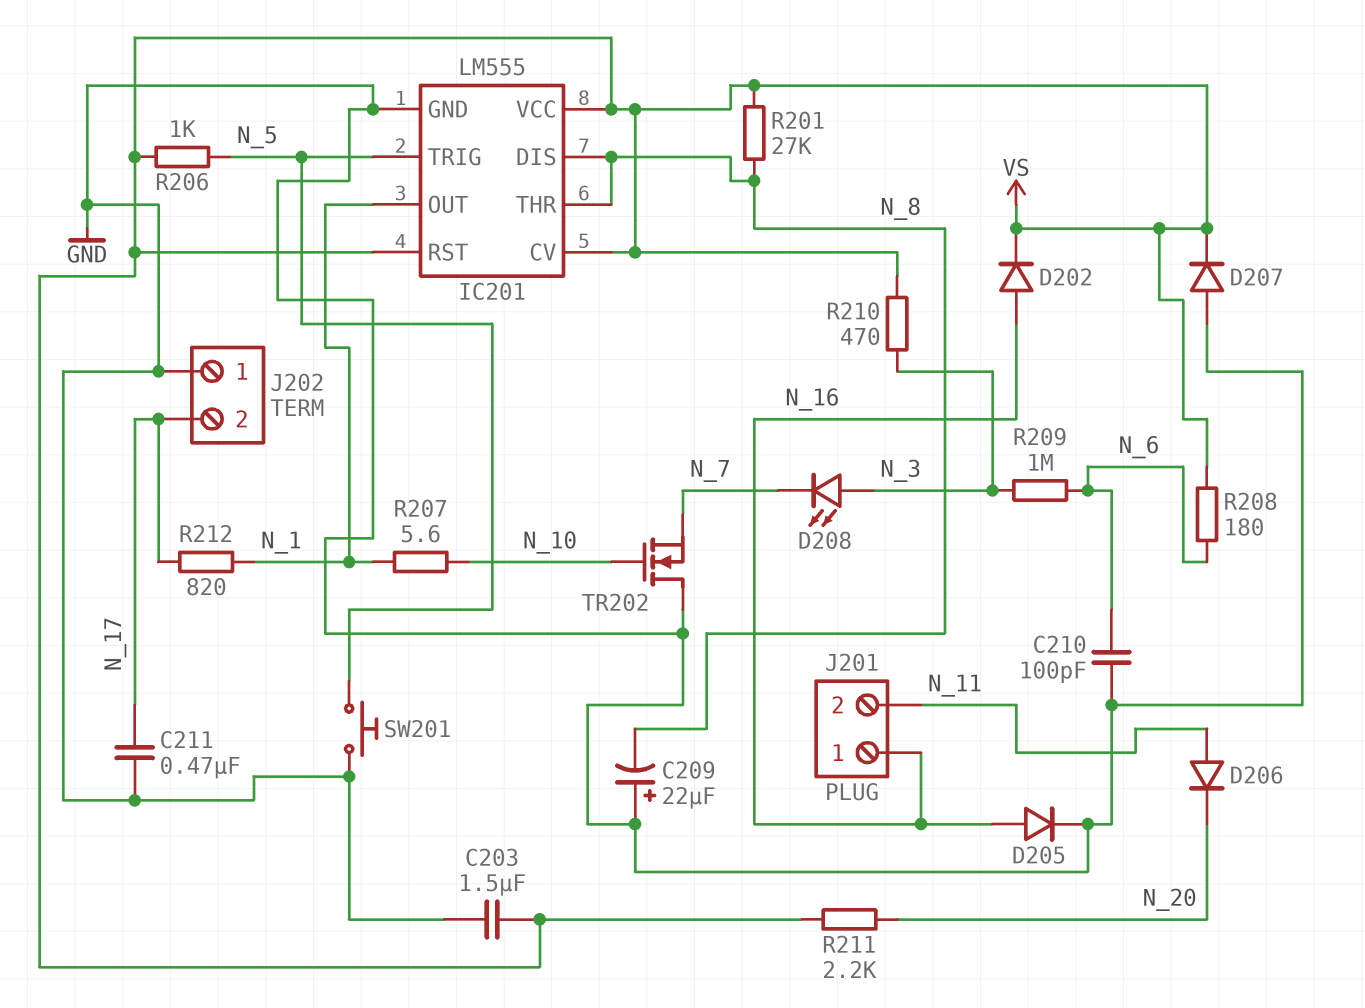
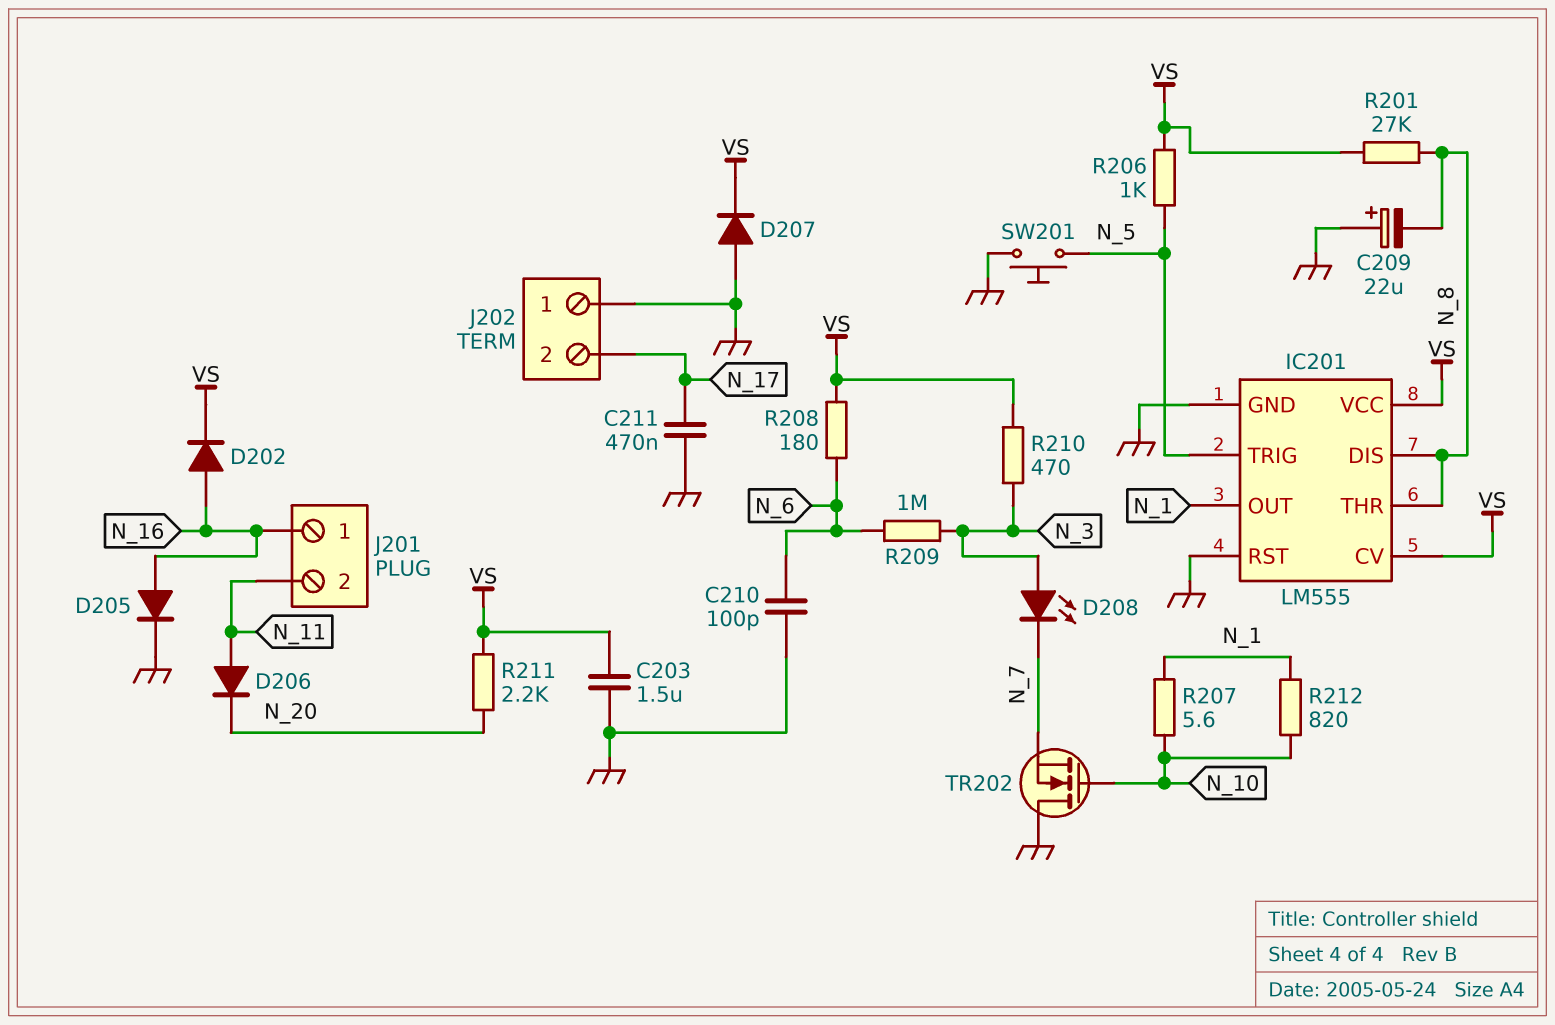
IC201 pin RST: VS -> GND
R212: 820 (N_1, N_17) -> 820 (N_1, N_10)

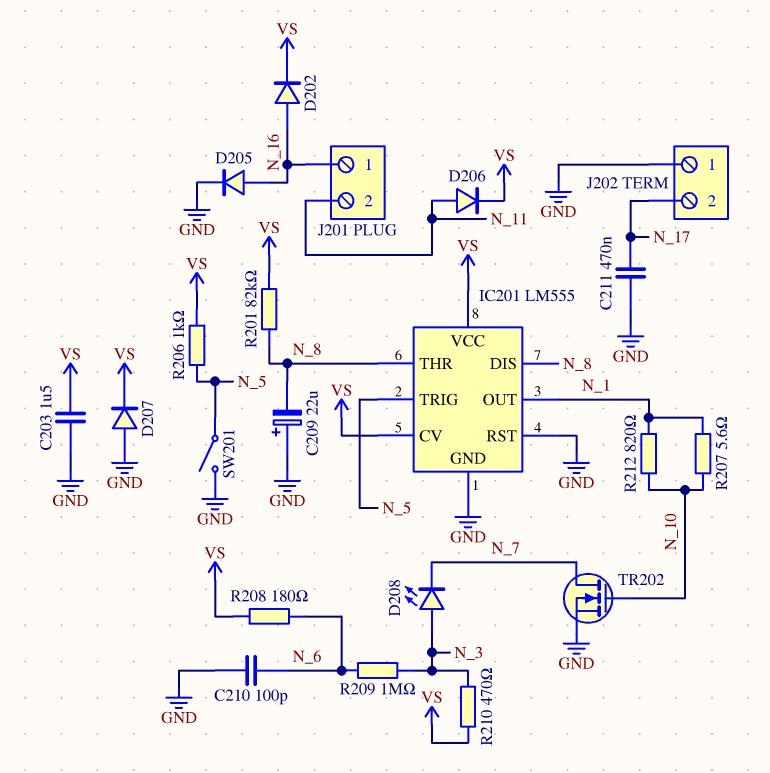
D206: diode (A N_11, K N_20) -> diode (A N_11, K VS)
R201: 27k (N_8, VS) -> 82k (N_8, VS)
R211: 2.2k (N_20, VS) -> none
SW201: button (GND, N_5) -> switch (GND, N_5)
TR202: NMOS (G N_10, D GND, S N_7) -> NMOS (G N_10, D N_7, S GND)

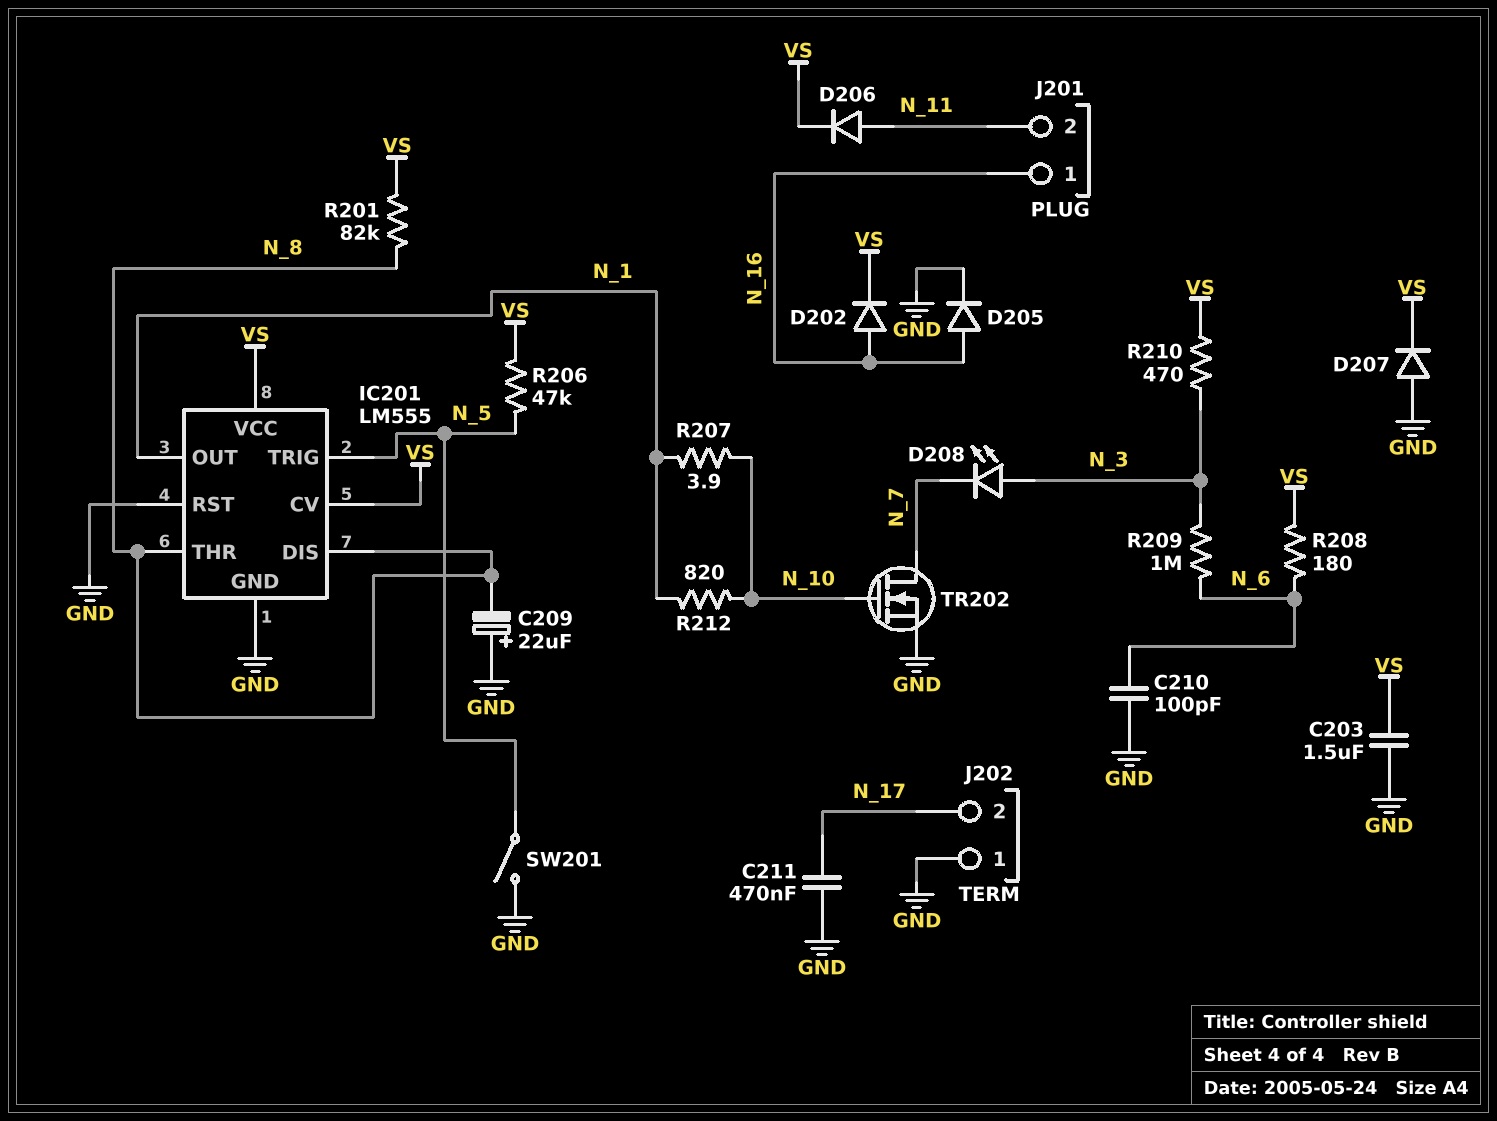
R206: 1k (N_5, VS) -> 47k (N_5, VS)
R207: 5.6 (N_1, N_10) -> 3.9 (N_1, N_10)

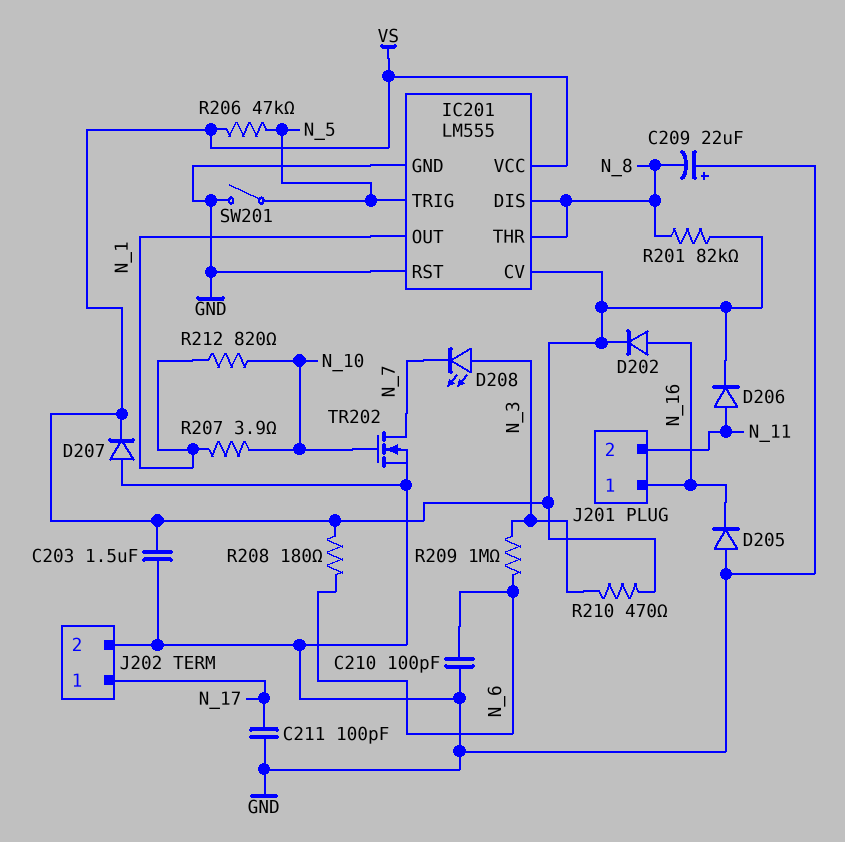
C211: 470nF (GND, N_17) -> 100pF (GND, N_17)
D205: diode (A N_16, K GND) -> diode (A GND, K N_16)
J202 pin 1: GND -> N_17
J202 pin 2: N_17 -> GND

